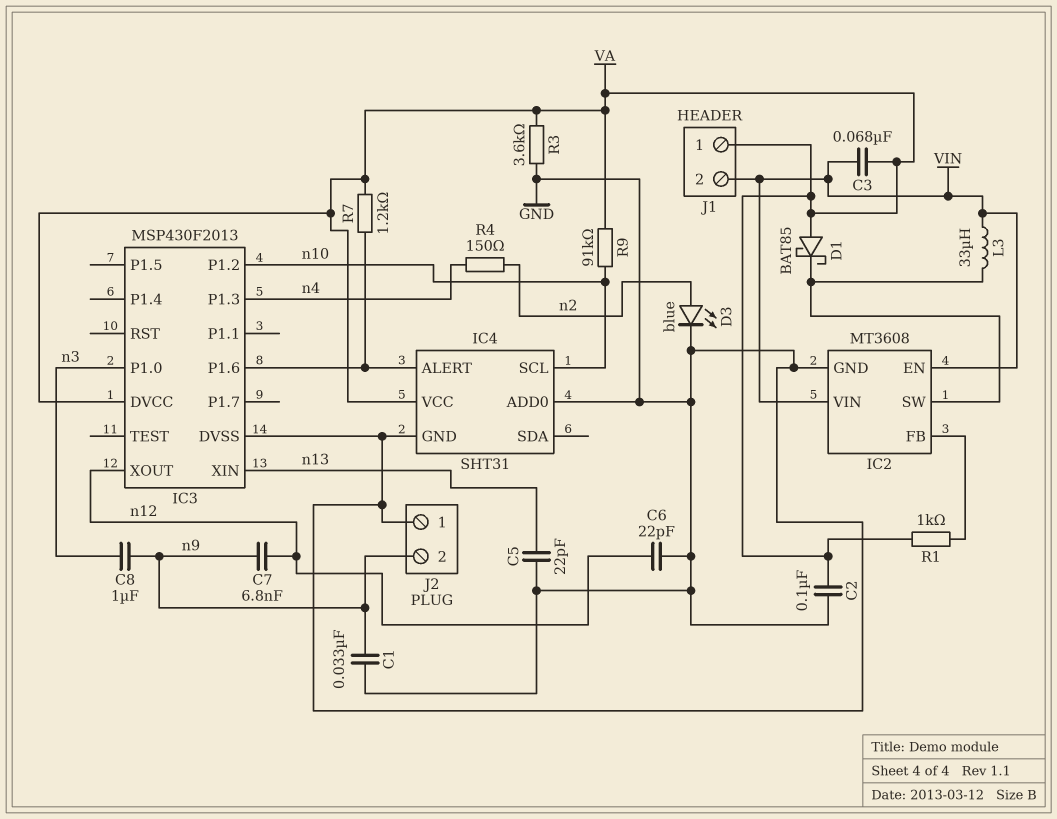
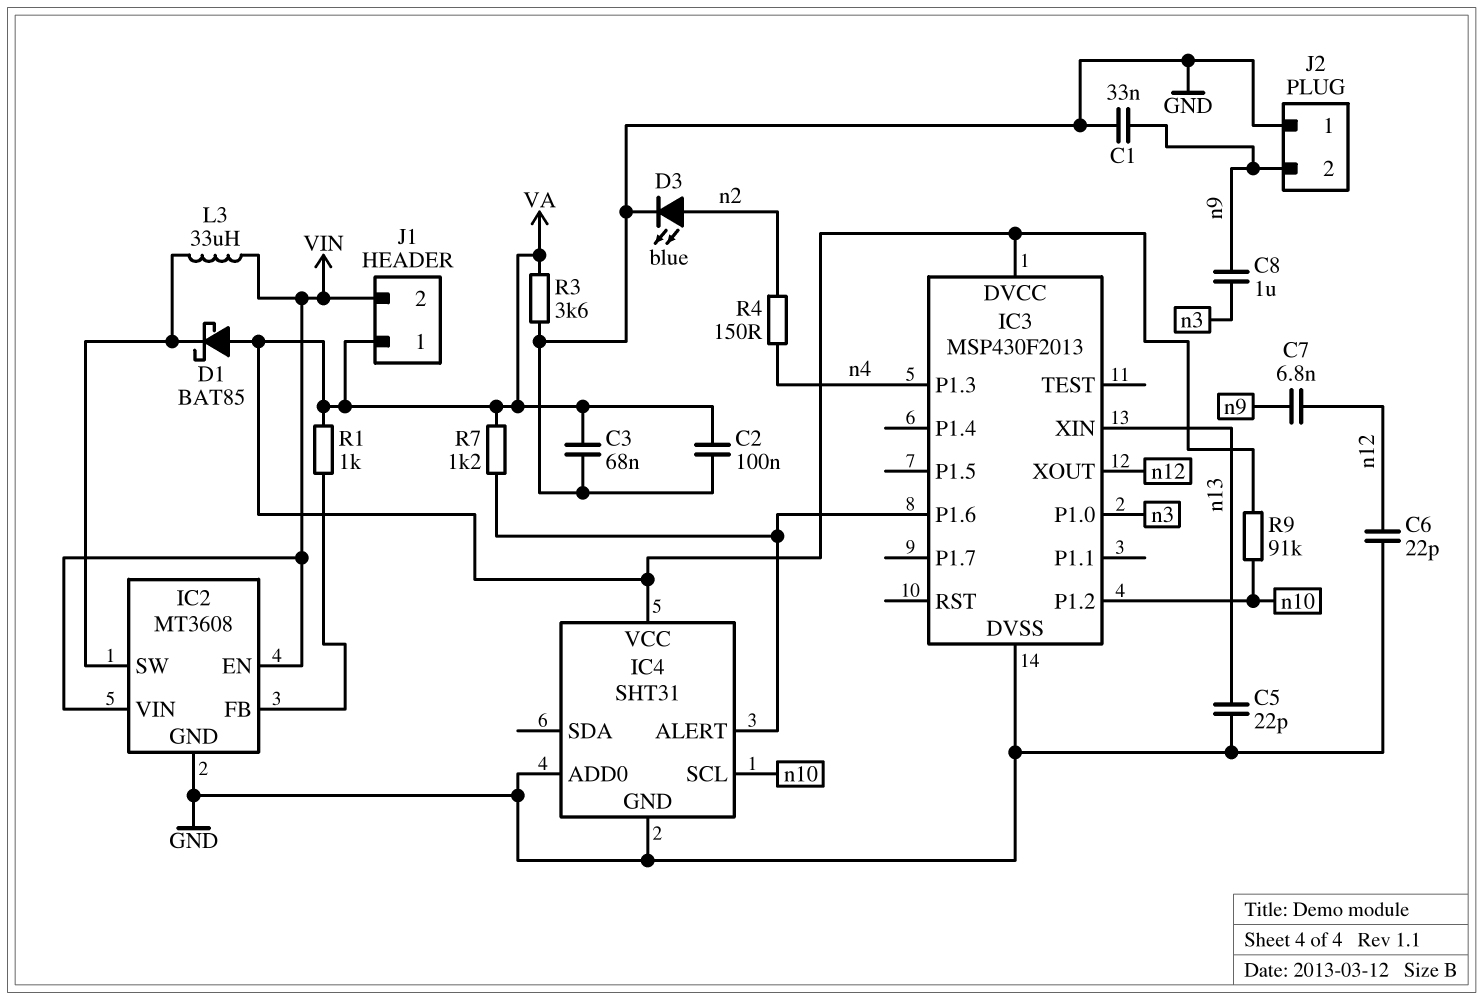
C3: 68nF (VA, VIN) -> 68nF (GND, VA)

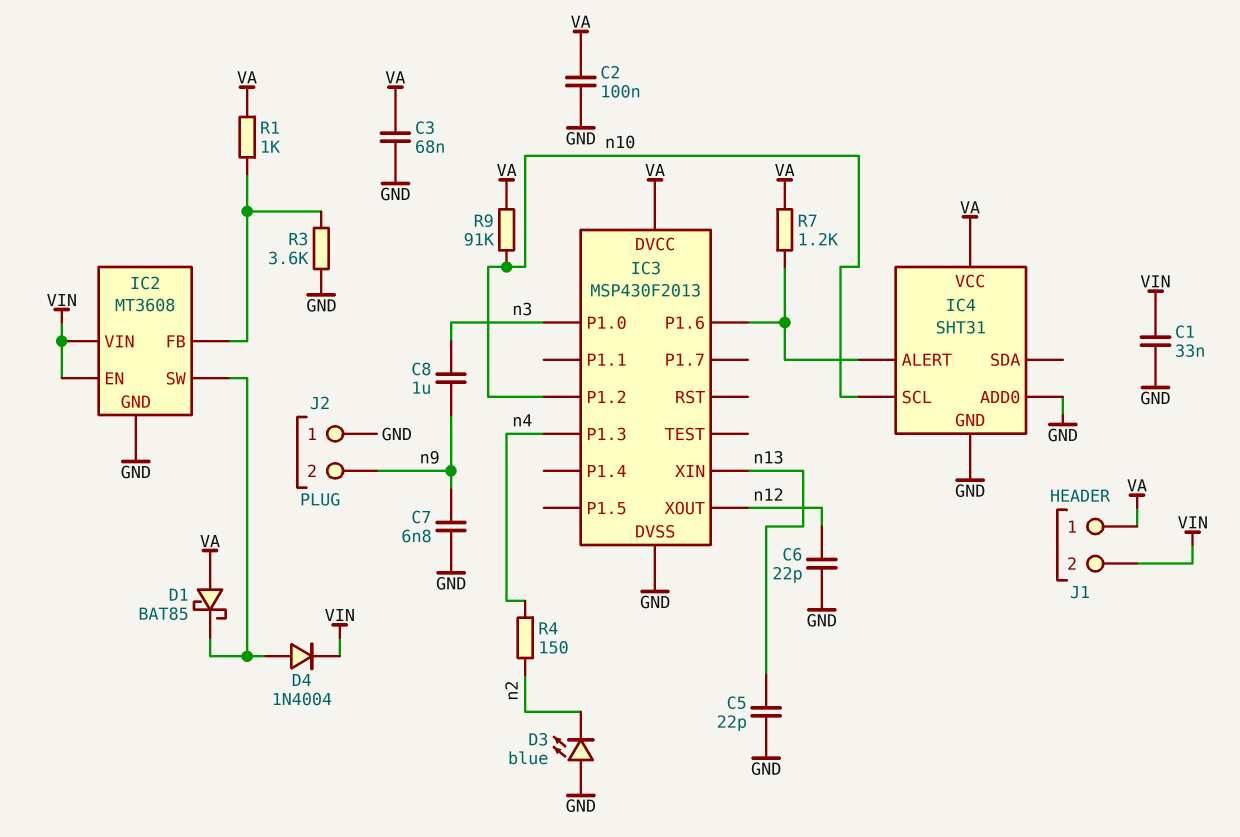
C1: 33nF (GND, n9) -> 33nF (GND, VIN)
C7: 6.8nF (n9, n12) -> 6.8nF (GND, n9)
D3: LED blue (A n2, K GND) -> LED blue (A GND, K n2)
D4: none -> diode 1N4004 (A IC2/SW, K VIN)
L3: 33uH (IC2/SW, VIN) -> none
R3: 3.6k (GND, VA) -> 3.6k (GND, IC2/FB)

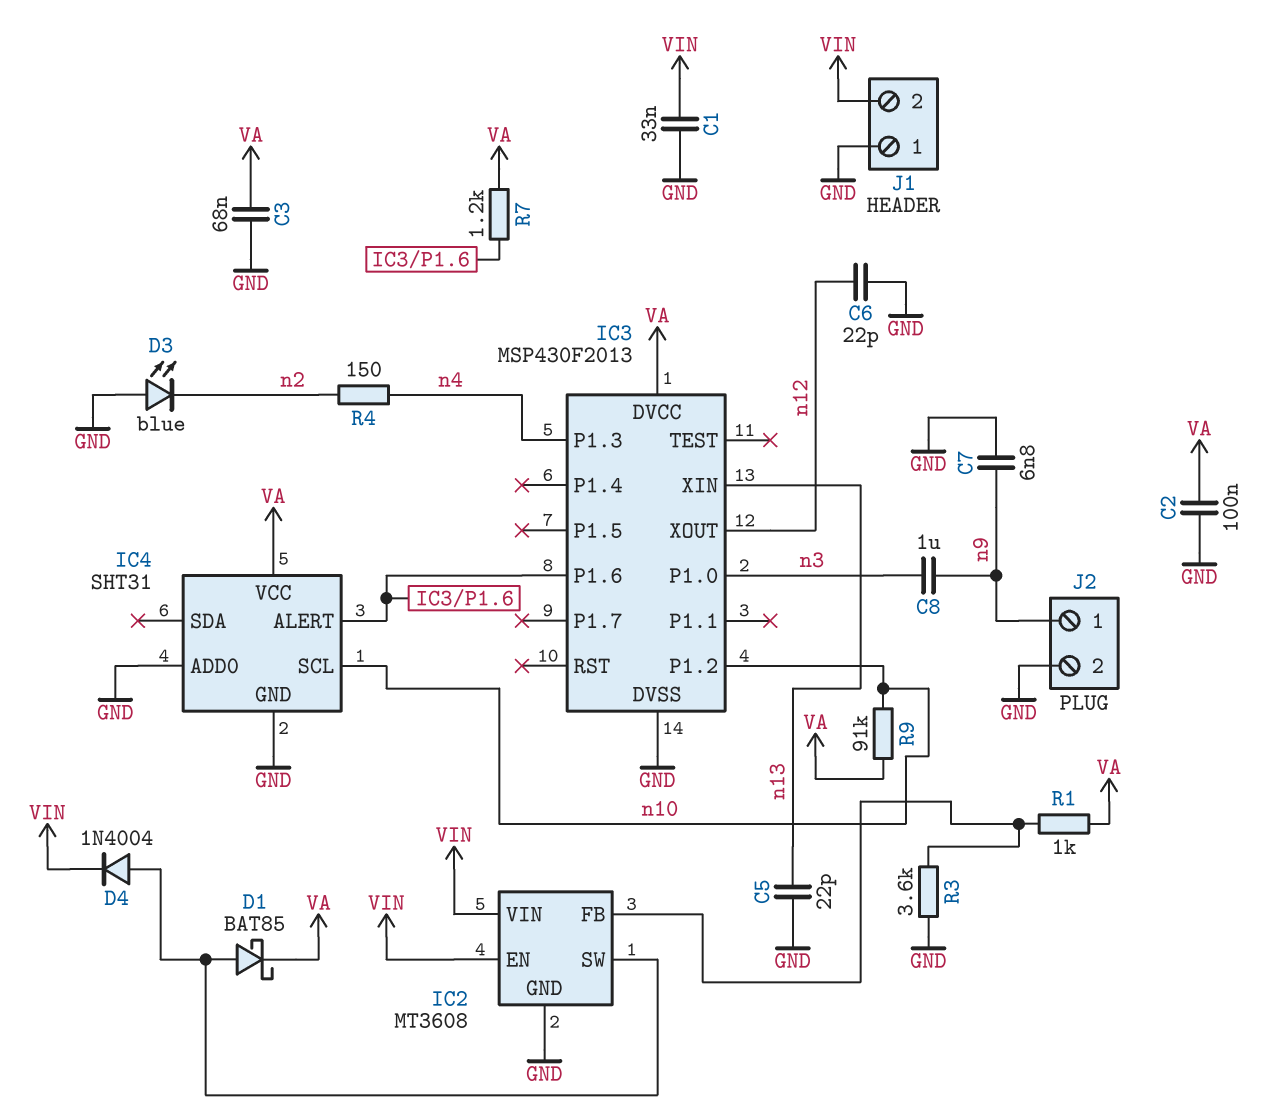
D1: schottky BAT85 (A VA, K IC2/SW) -> schottky BAT85 (A IC2/SW, K VA)
J1 pin 1: VA -> GND
J2 pin 1: GND -> n9
J2 pin 2: n9 -> GND

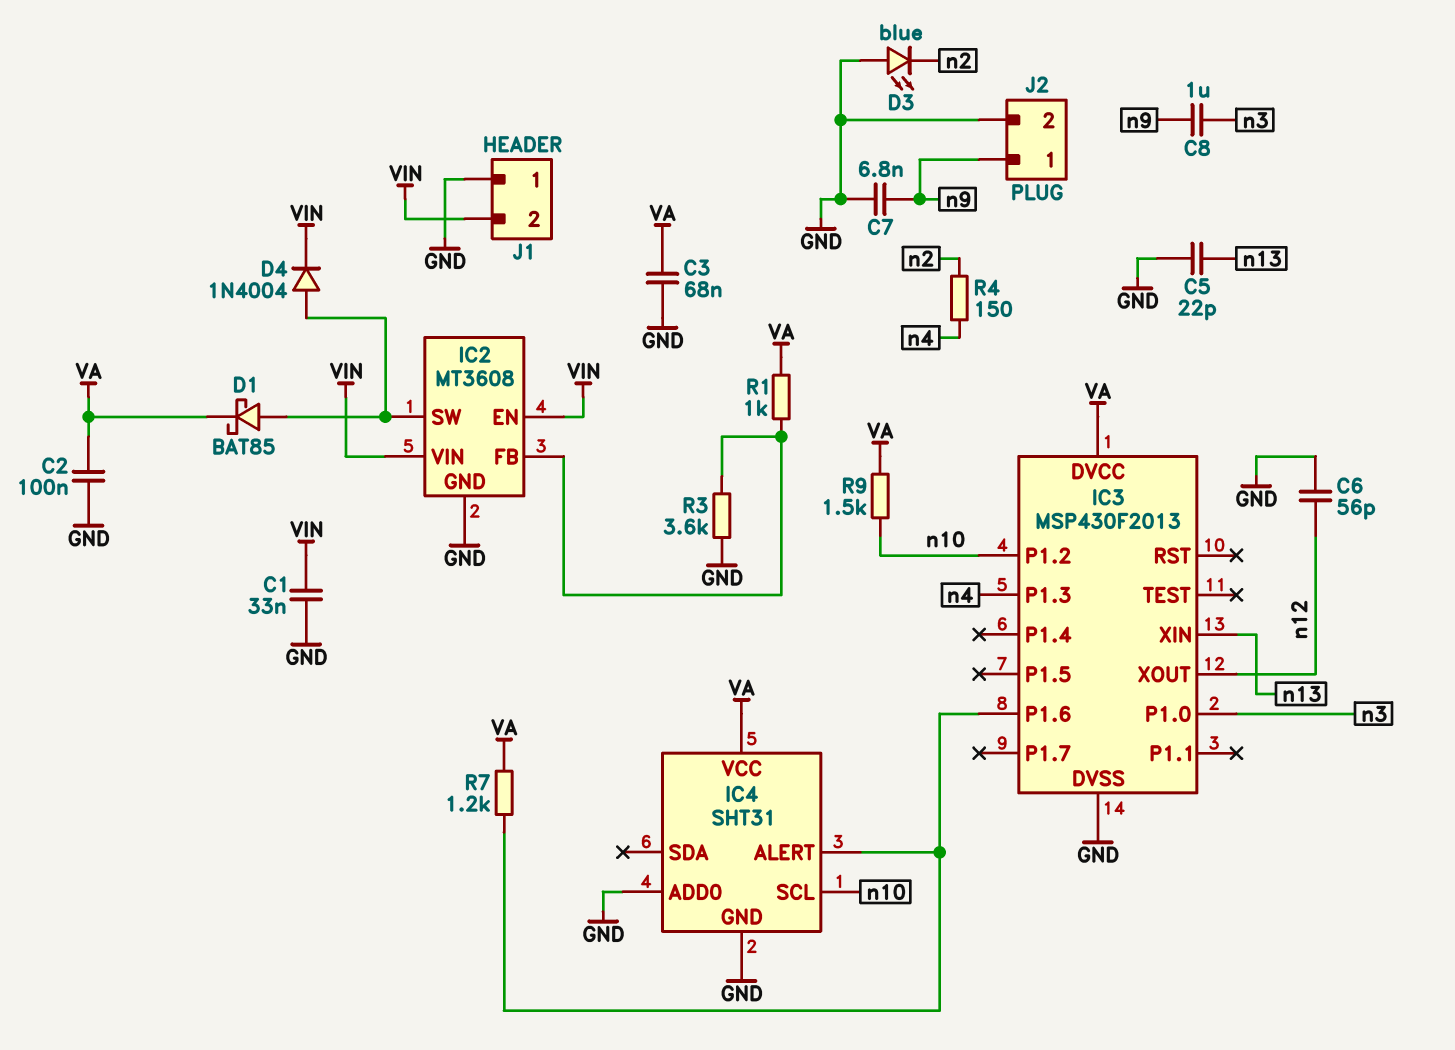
C6: 22pF (GND, n12) -> 56pF (GND, n12)
R9: 91k (VA, n10) -> 1.5k (VA, n10)

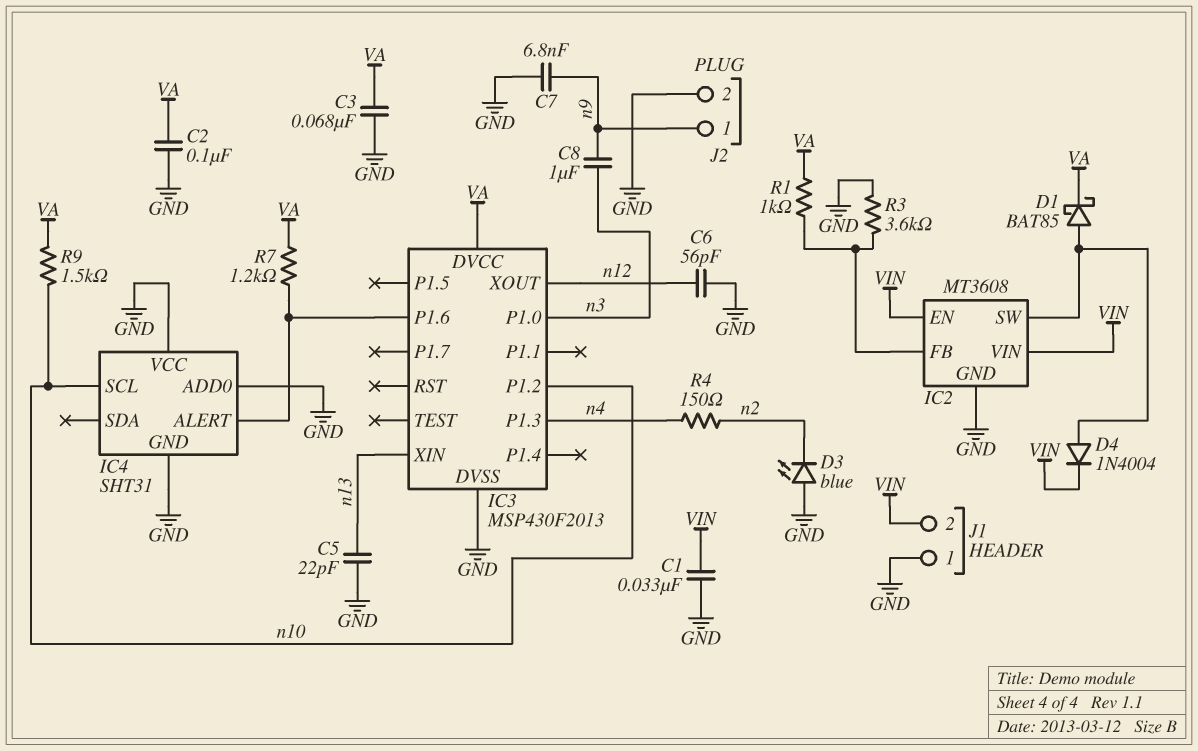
IC4 pin VCC: VA -> GND

